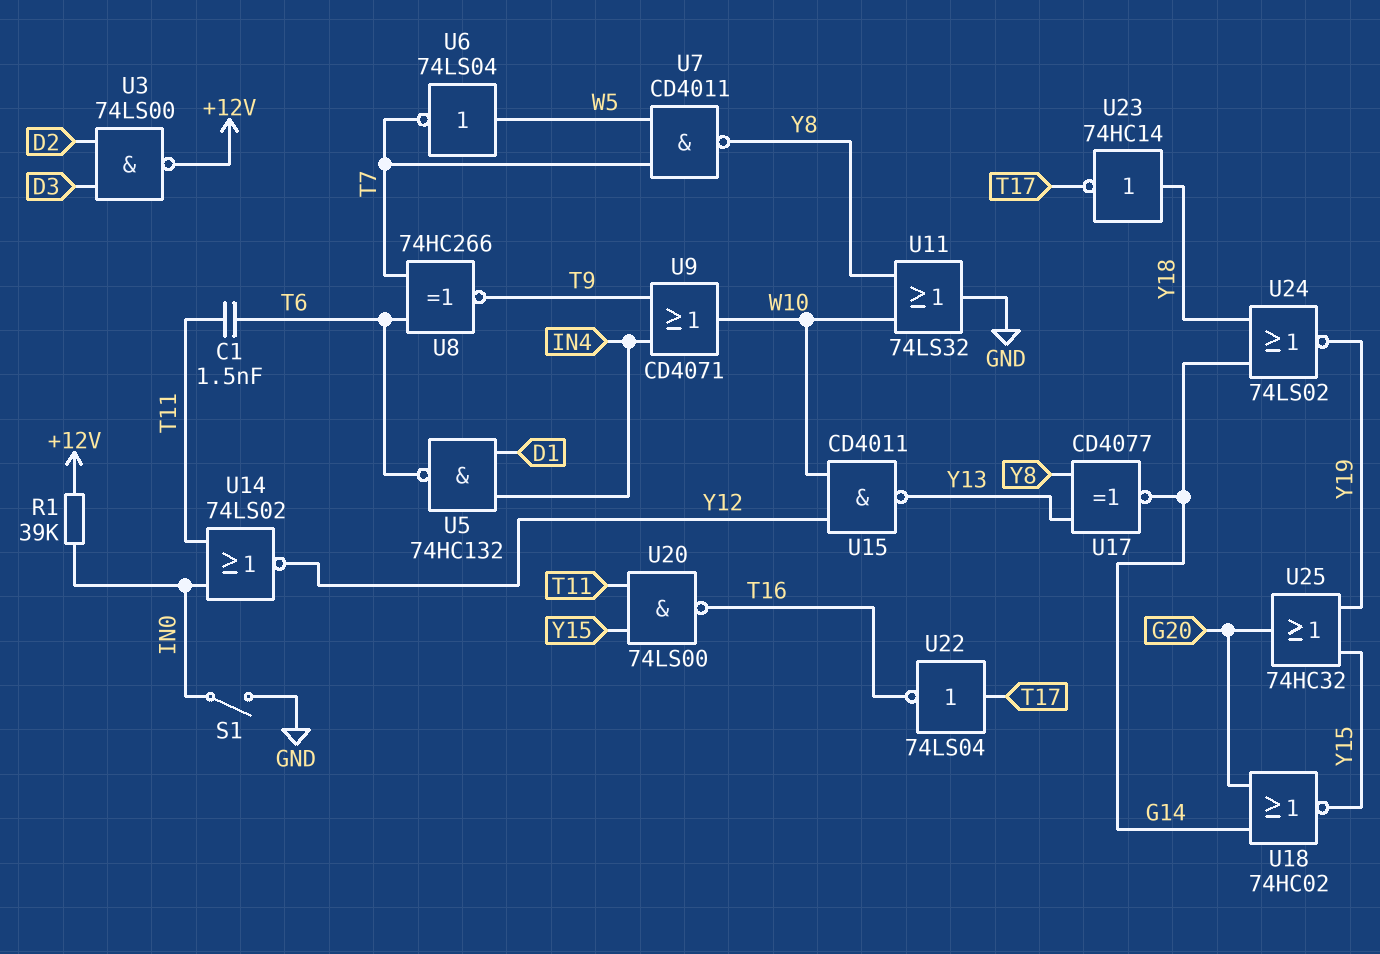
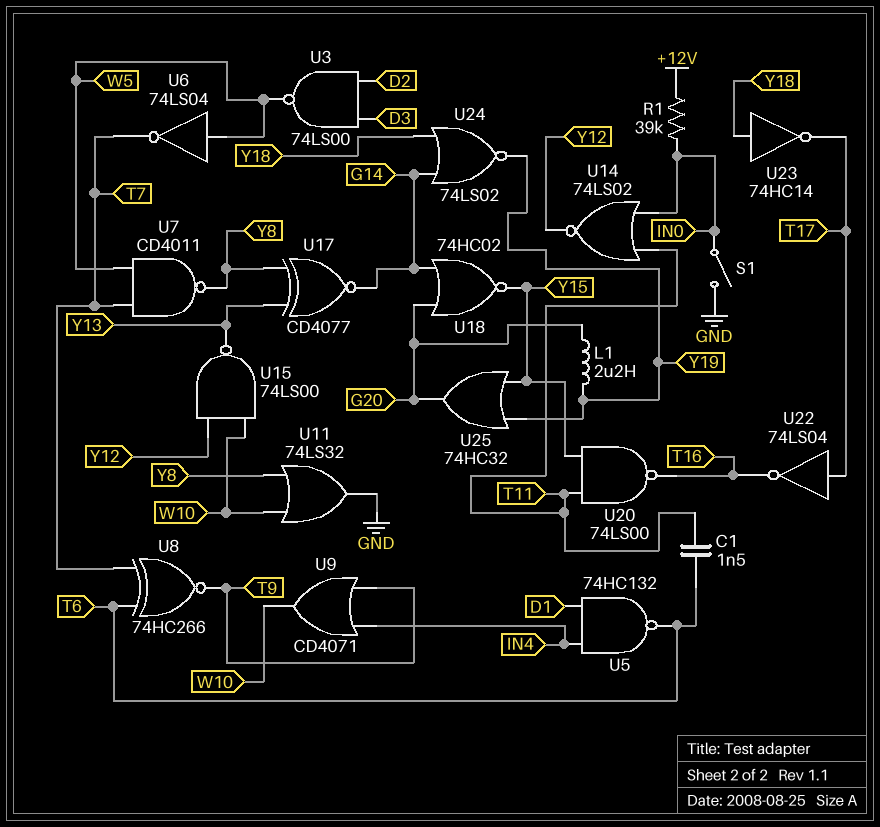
L1: none -> 2.2uH (G20, Y19)
U3: NAND 74LS00 (in D2, in D3, out +12V) -> NAND 74LS00 (in D2, in D3, out W5)
U15: NAND CD4011 (in W10, in Y12, out Y13) -> NAND 74LS00 (in W10, in Y12, out Y13)

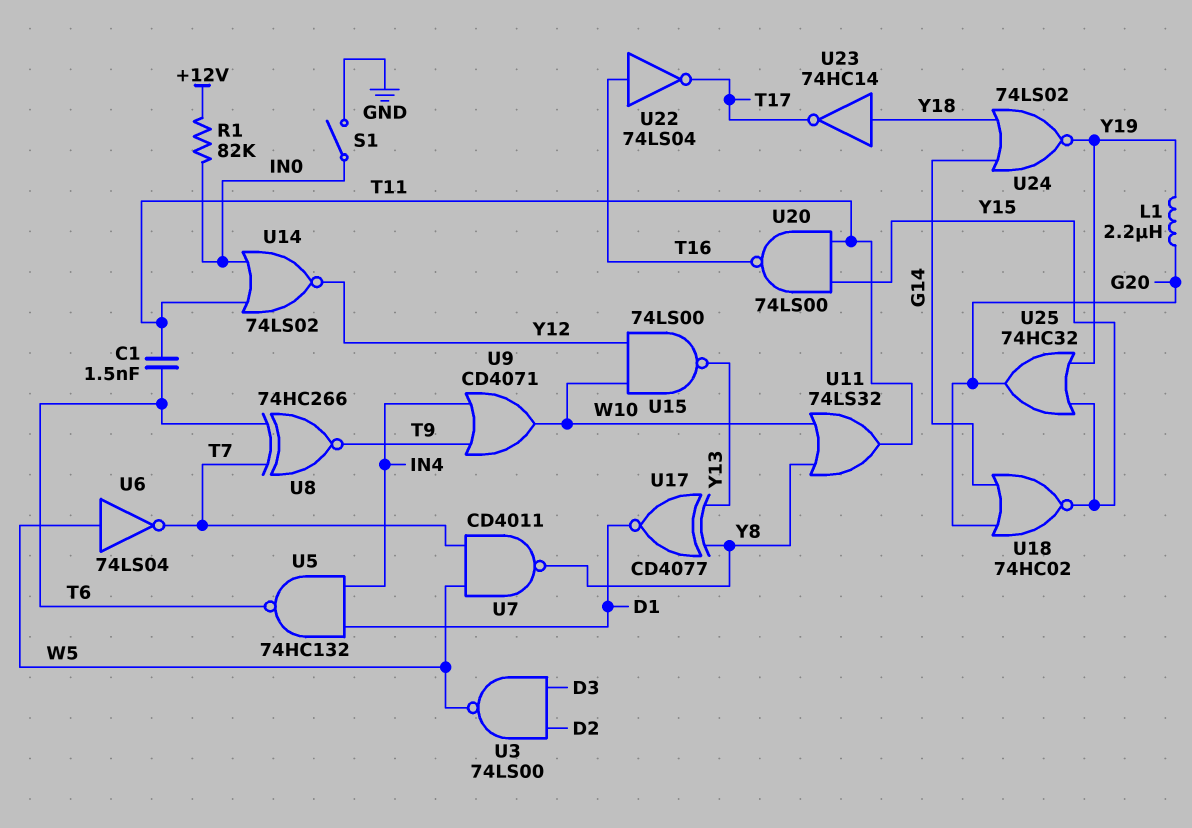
R1: 39k (+12V, IN0) -> 82k (+12V, IN0)
U11: OR 74LS32 (in W10, in Y8, out GND) -> OR 74LS32 (in W10, in Y8, out T11)
U17: XNOR CD4077 (in Y8, in Y13, out G14) -> XNOR CD4077 (in Y8, in Y13, out D1)
U22: NOT 74LS04 (in T17, out T16) -> NOT 74LS04 (in T16, out T17)

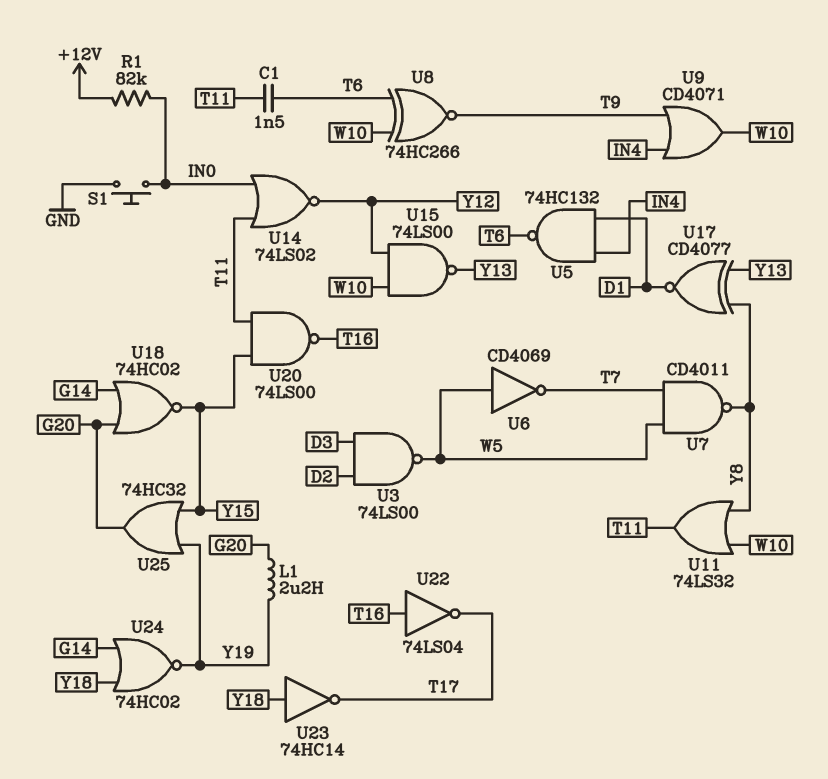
S1: switch (GND, IN0) -> button (GND, IN0)
U6: NOT 74LS04 (in W5, out T7) -> NOT CD4069 (in W5, out T7)
U8: XNOR 74HC266 (in T6, in T7, out T9) -> XNOR 74HC266 (in T6, in W10, out T9)
U24: NOR 74LS02 (in G14, in Y18, out Y19) -> NOR 74HC02 (in G14, in Y18, out Y19)

